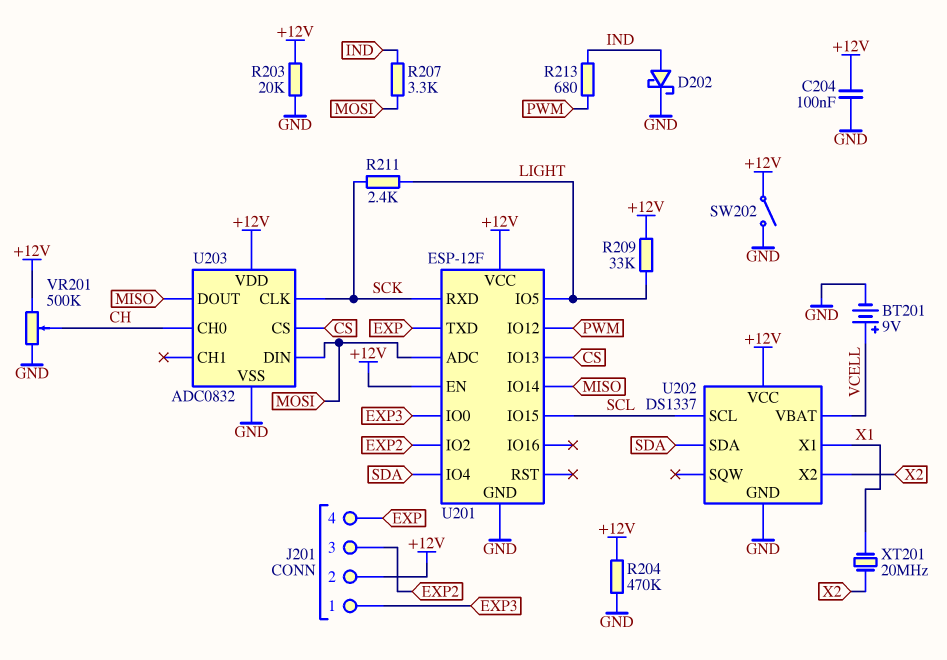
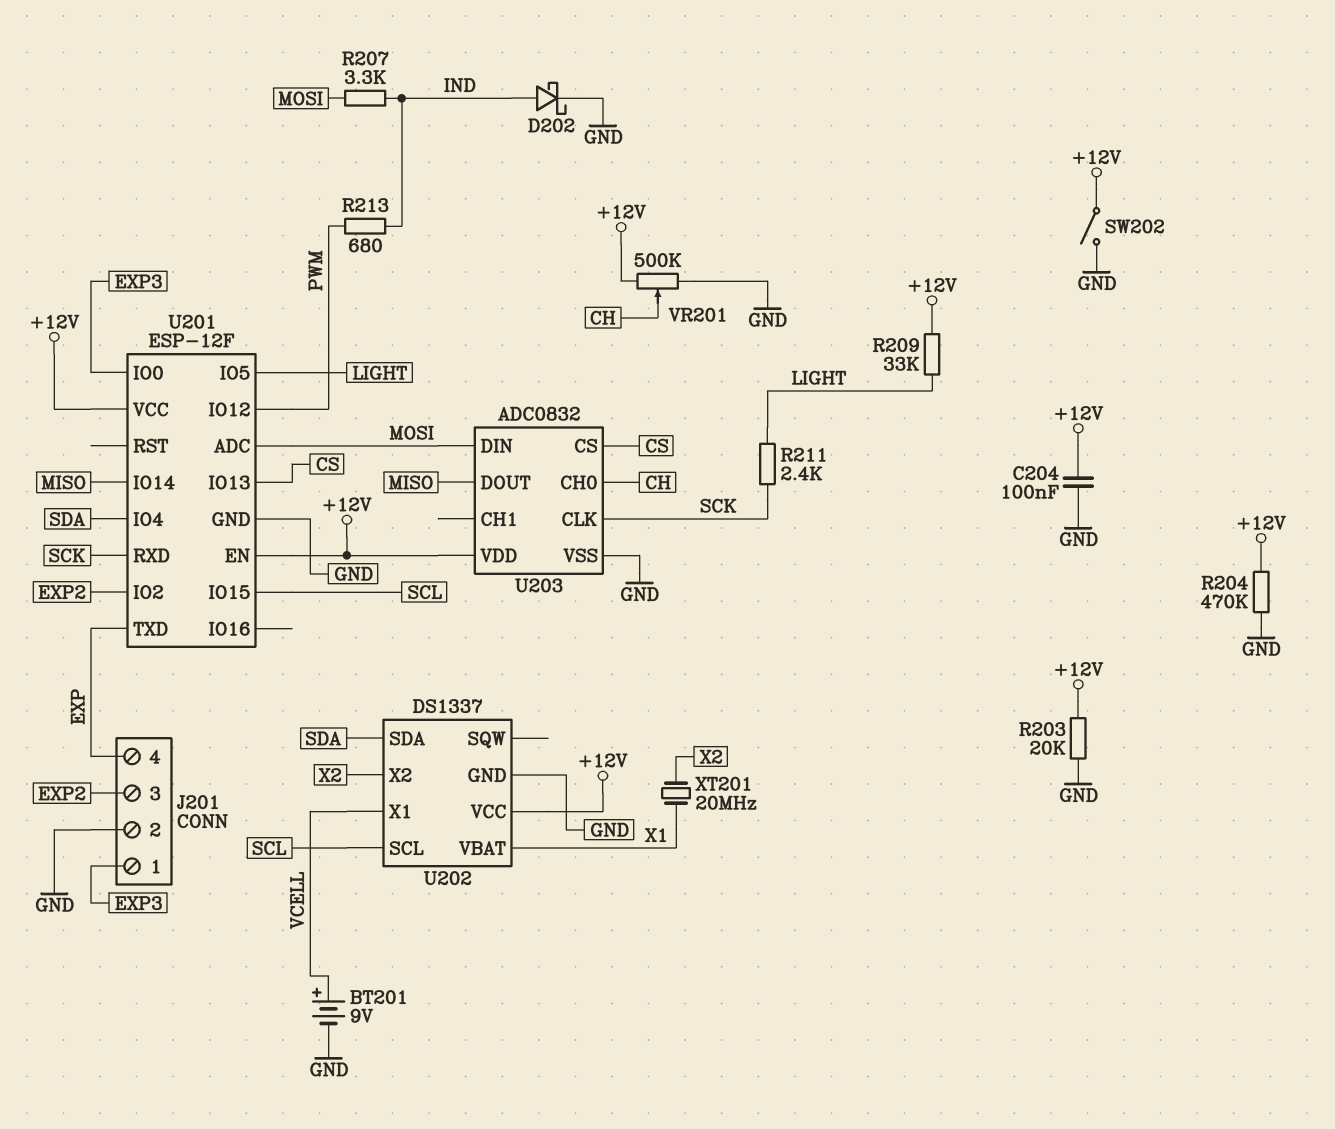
J201 pin 2: +12V -> GND
U202 pin VBAT: VCELL -> X1
U202 pin X1: X1 -> VCELL

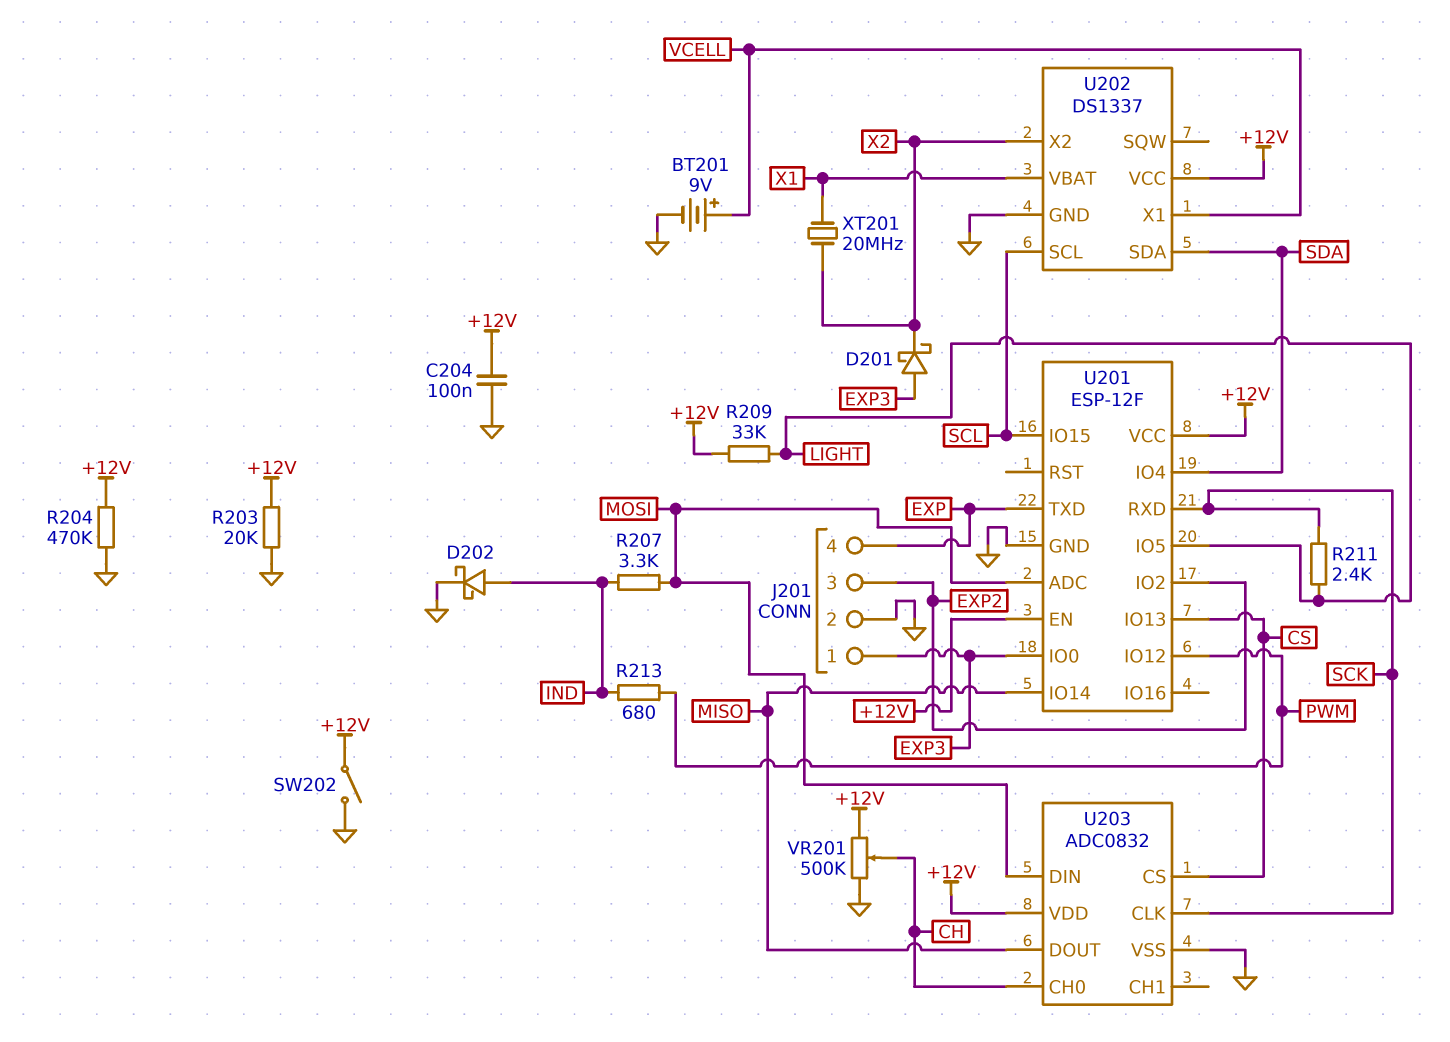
D201: none -> schottky (A EXP3, K X2)

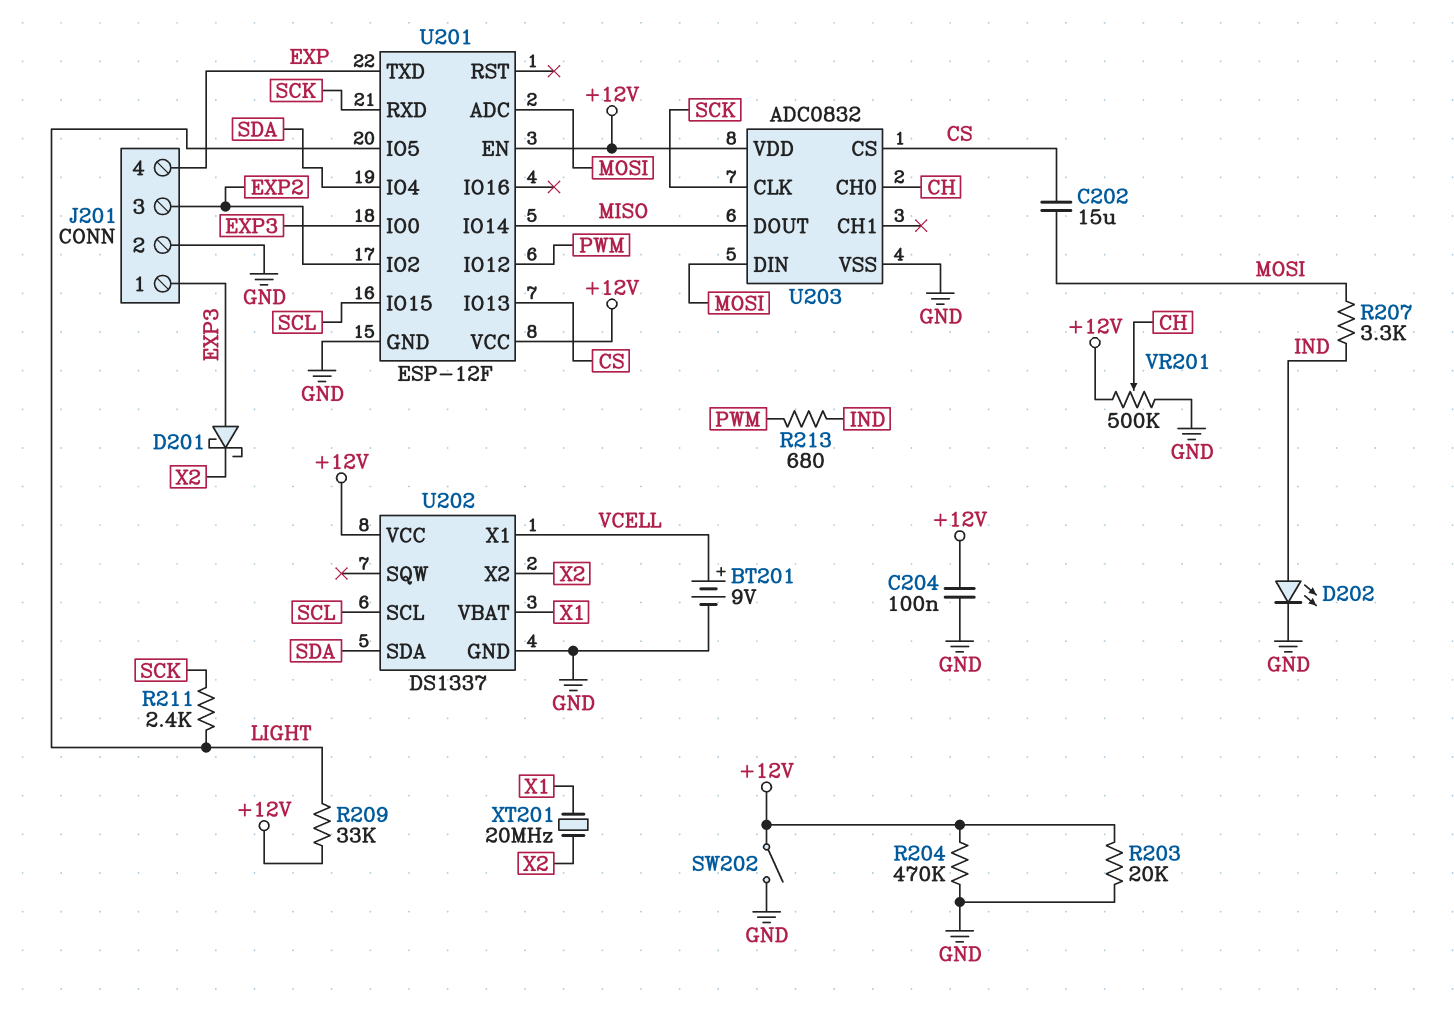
C202: none -> 15uF (CS, MOSI)
D202: schottky (A IND, K GND) -> LED (A IND, K GND)

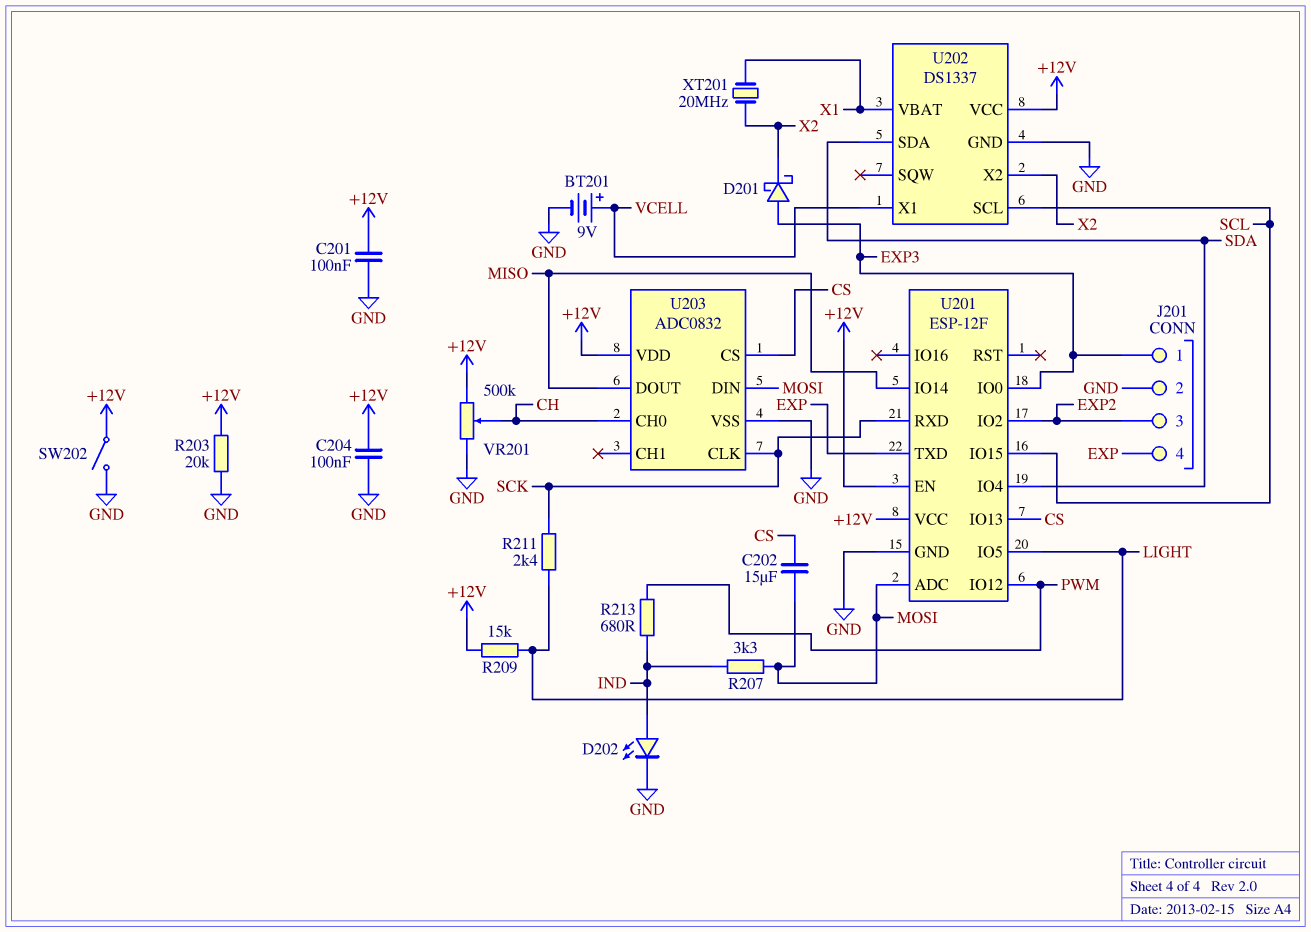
C201: none -> 100nF (+12V, GND)
R204: 470k (+12V, GND) -> none
R209: 33k (+12V, LIGHT) -> 15k (+12V, LIGHT)

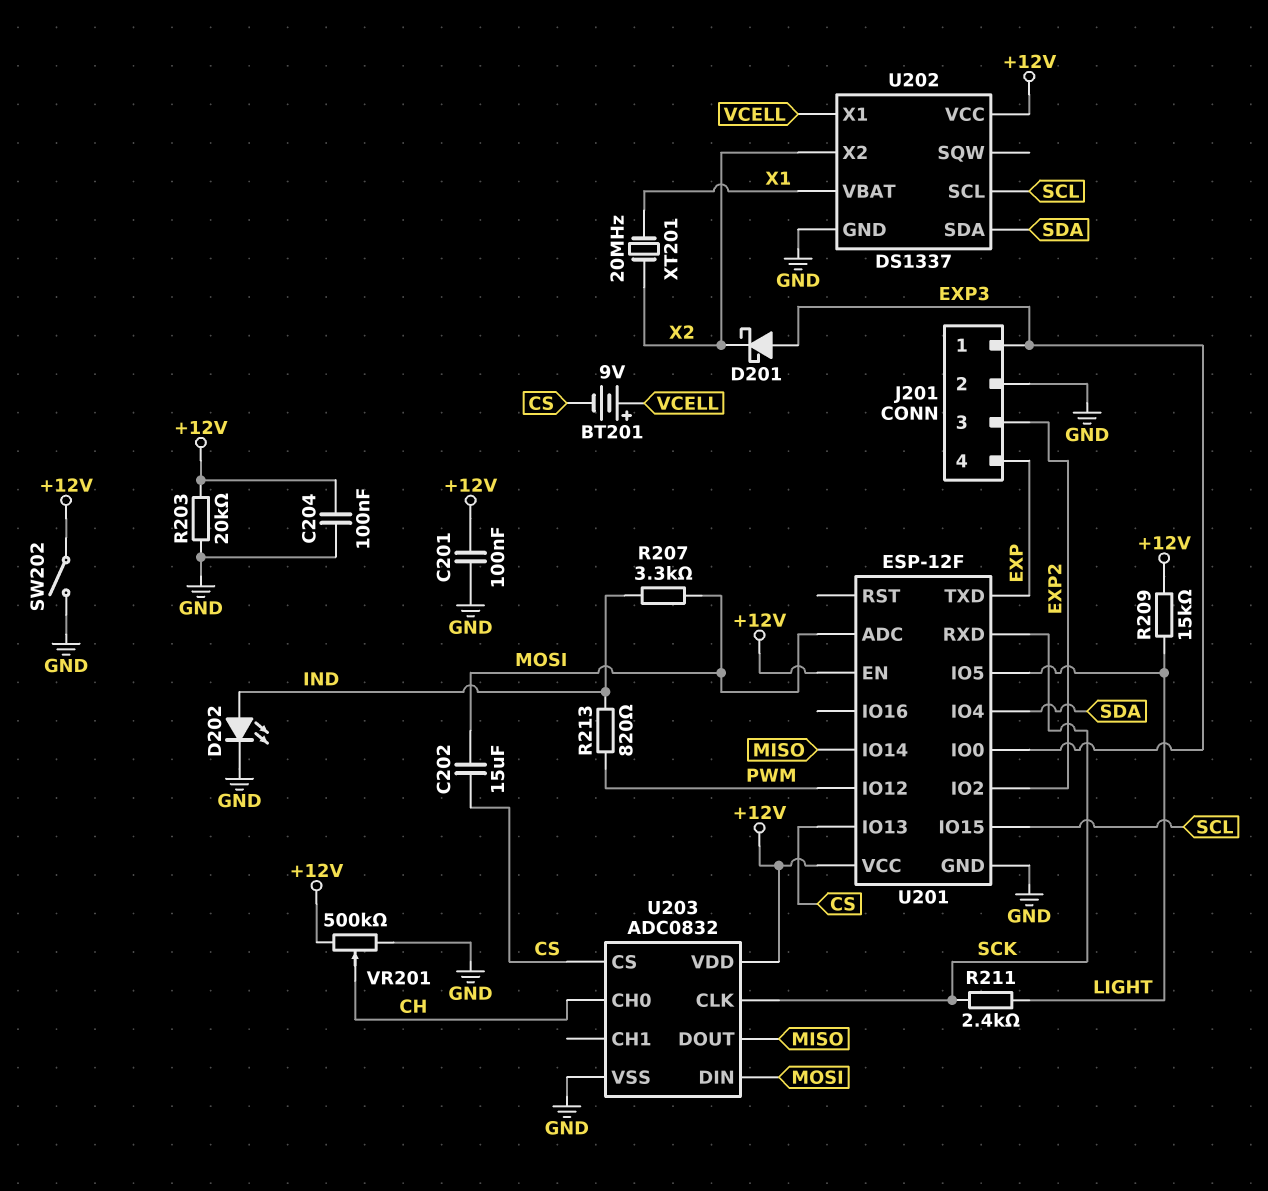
BT201: 9V (plus VCELL, minus GND) -> 9V (plus VCELL, minus CS)
R213: 680 (IND, PWM) -> 820 (IND, PWM)

